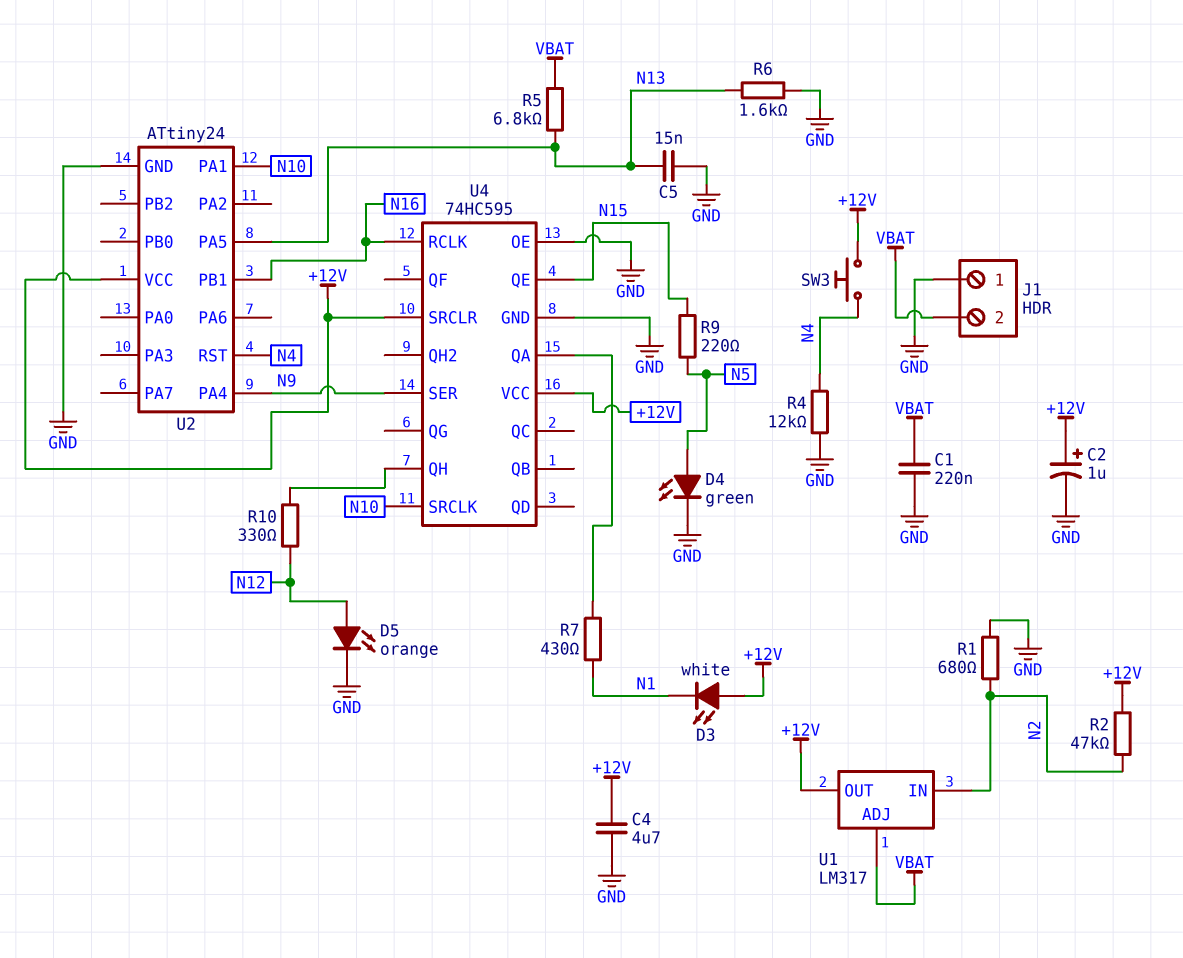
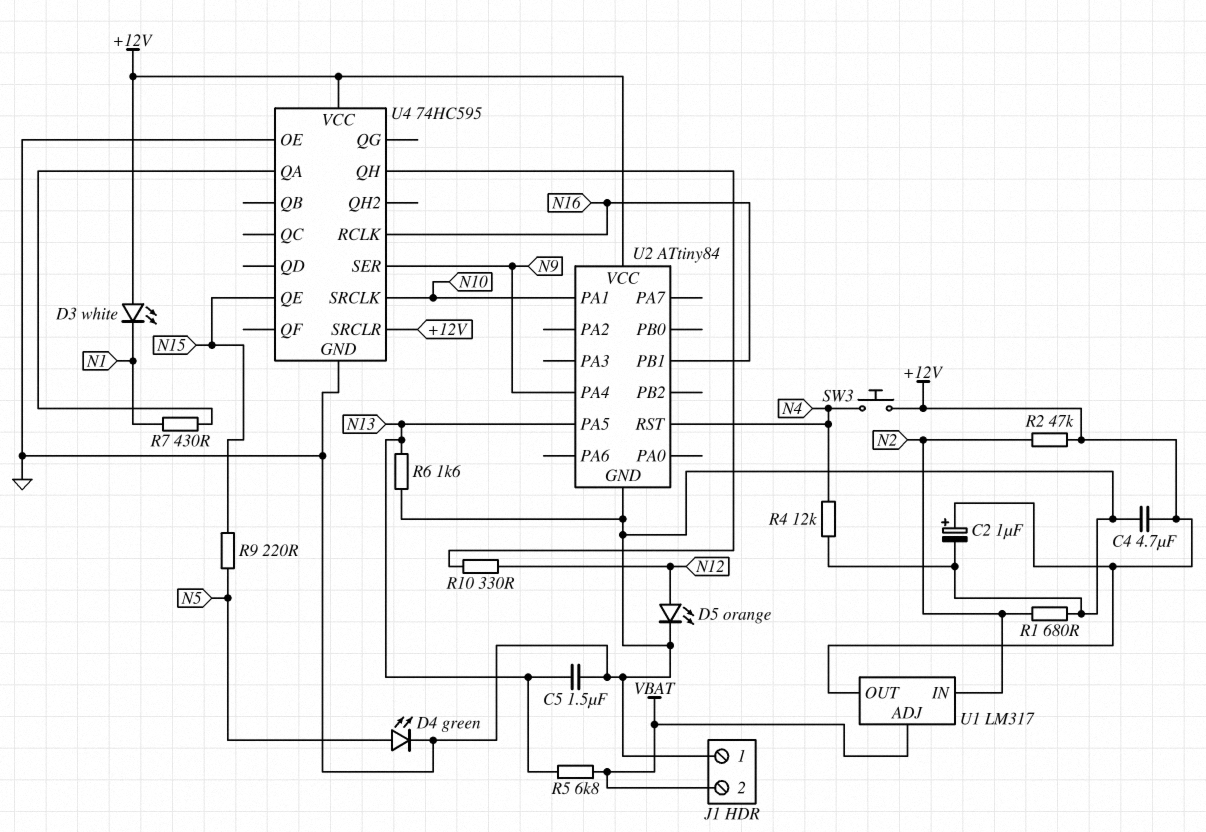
C1: 220nF (GND, VBAT) -> none
C5: 15nF (GND, N13) -> 1.5uF (GND, N13)
U2: ATtiny24 -> ATtiny84

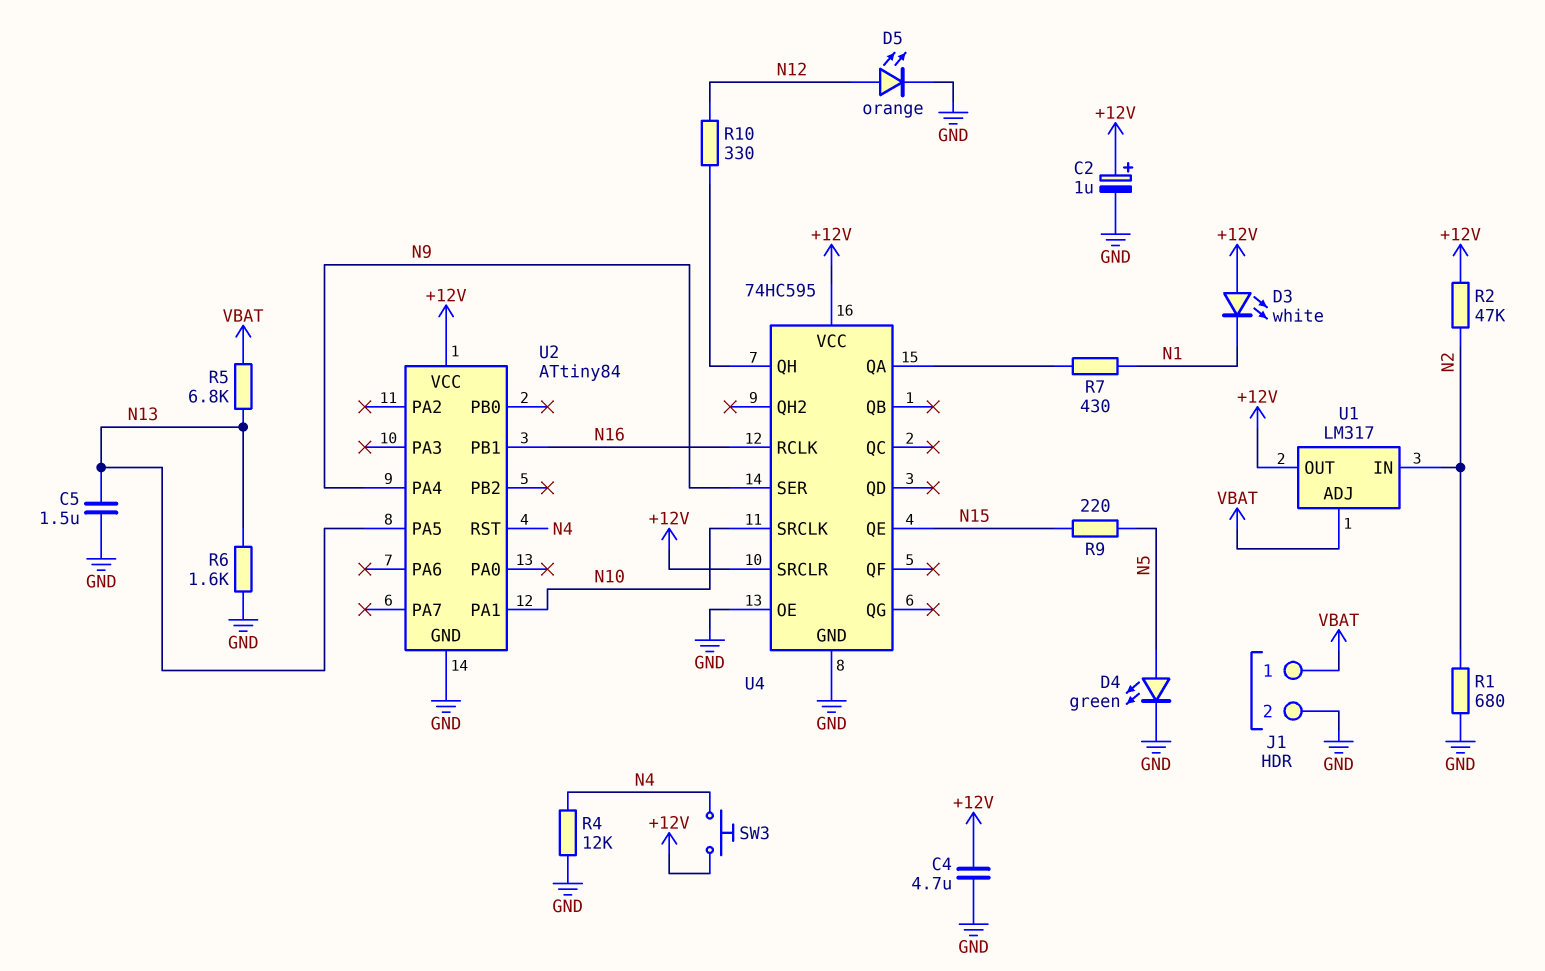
J1 pin 1: GND -> VBAT
J1 pin 2: VBAT -> GND

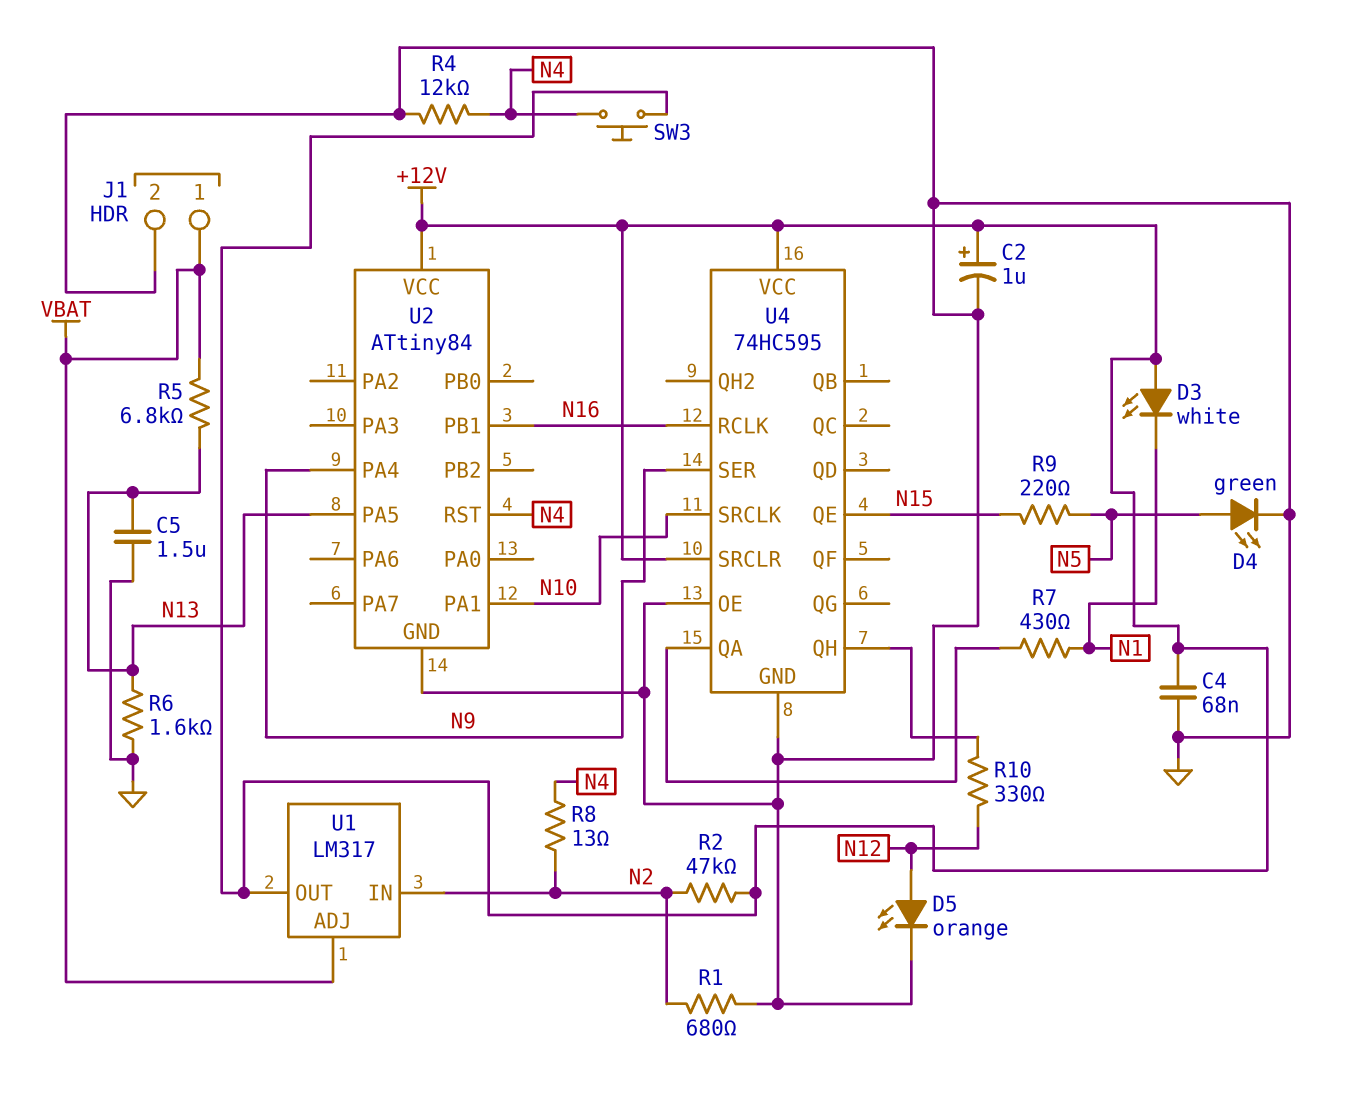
C4: 4.7uF (+12V, GND) -> 68nF (+12V, GND)
R8: none -> 13 (N2, N4)

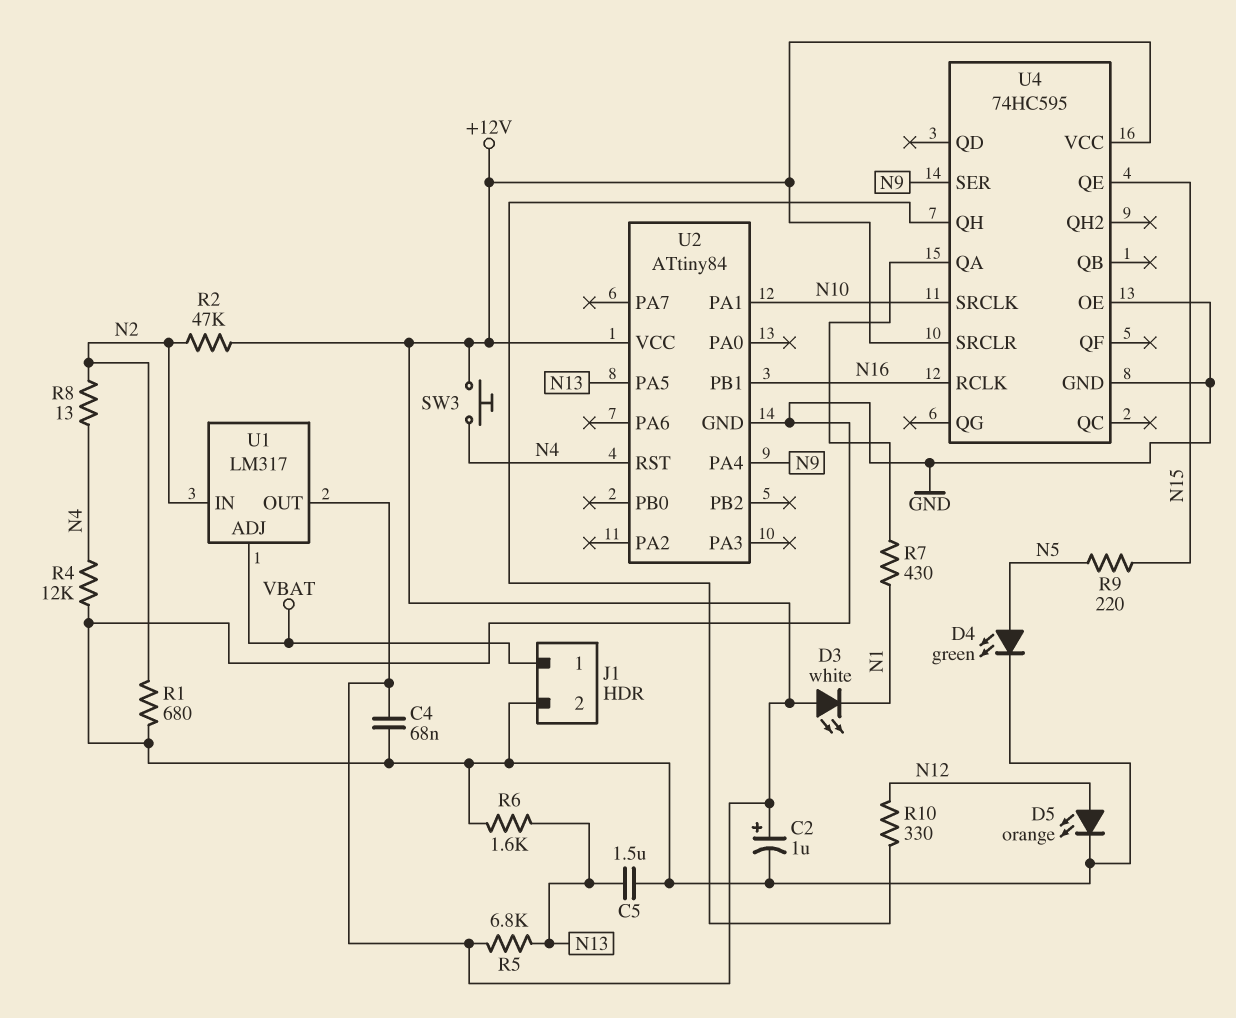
R5: 6.8k (N13, VBAT) -> 6.8k (+12V, N13)

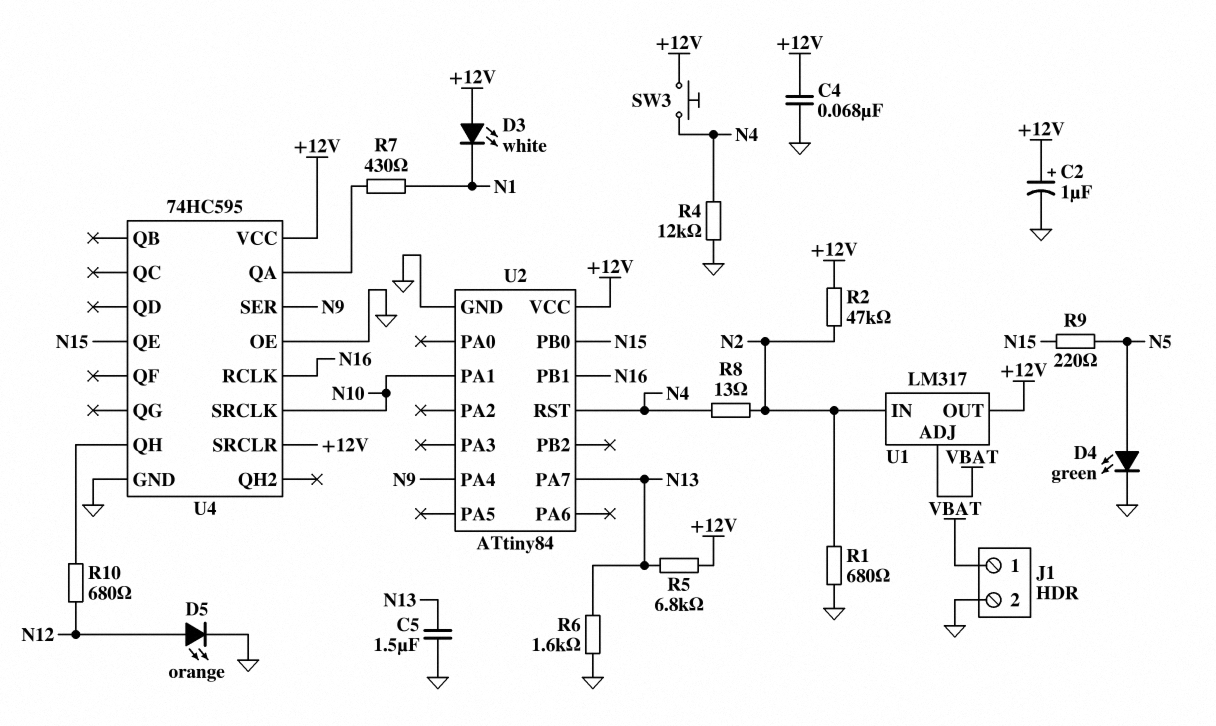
R10: 330 (N12, U4/QH) -> 680 (N12, U4/QH)
U2 pin PA5: N13 -> none
U2 pin PA7: none -> N13
U2 pin PB0: none -> N15

